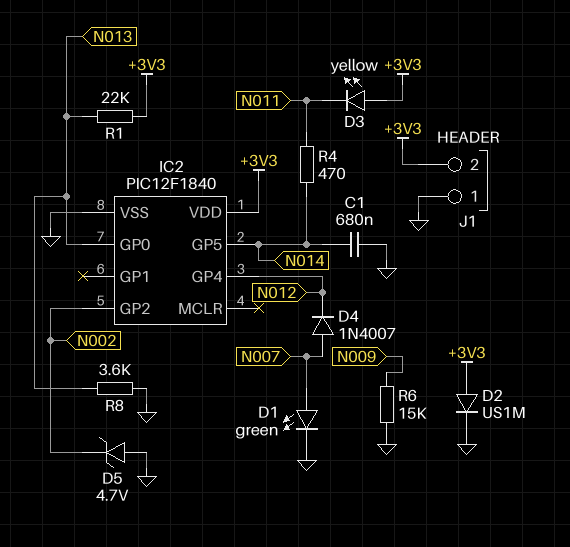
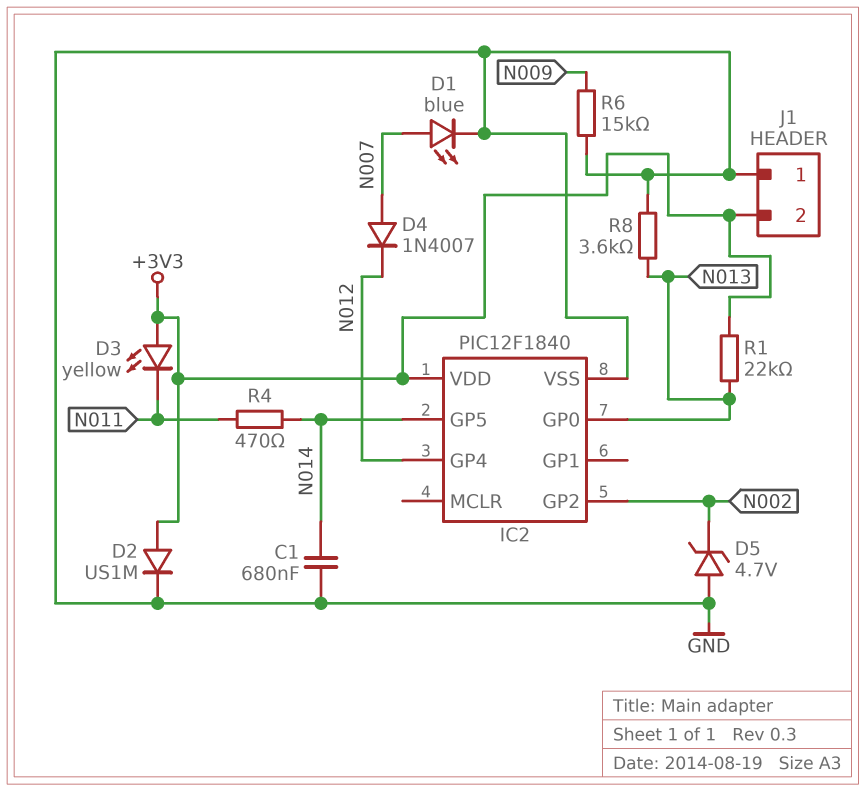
D1: LED green (A N007, K GND) -> LED blue (A N007, K GND)

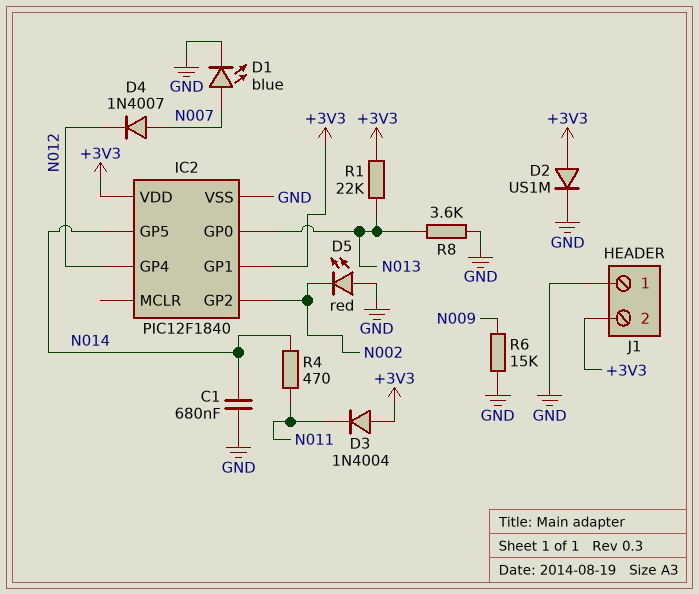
D3: LED yellow (A +3V3, K N011) -> diode 1N4004 (A +3V3, K N011)
D5: zener 4.7V (A GND, K N002) -> LED red (A GND, K N002)
IC2 pin GP1: none -> +3V3

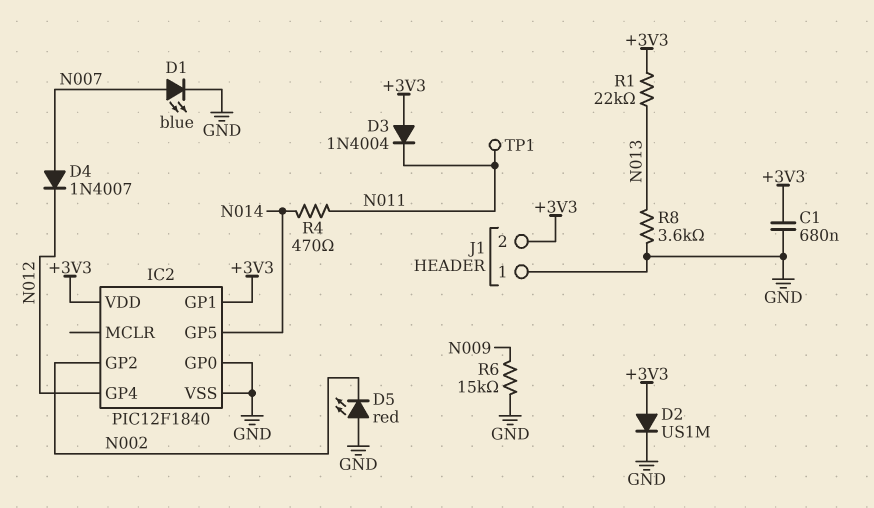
C1: 680nF (GND, N014) -> 680nF (+3V3, GND)
IC2 pin GP0: N013 -> GND
TP1: none -> test point (N011)

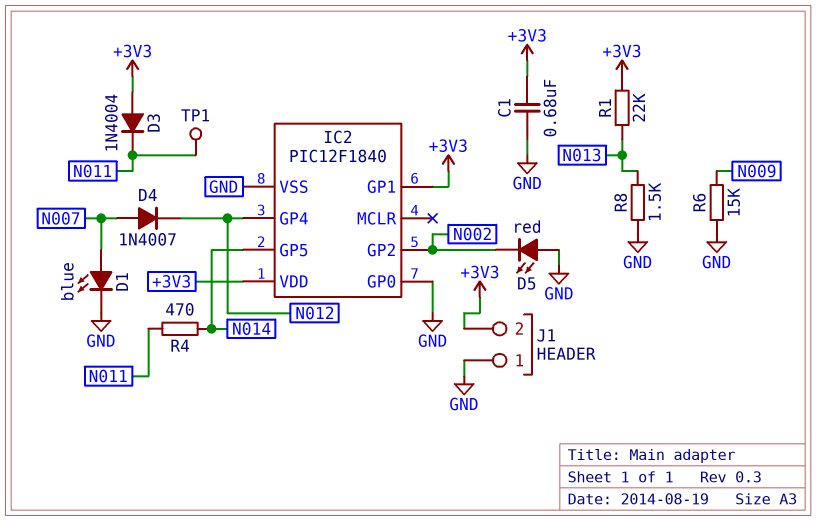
D2: diode US1M (A +3V3, K GND) -> none
R8: 3.6k (GND, N013) -> 1.5k (GND, N013)

